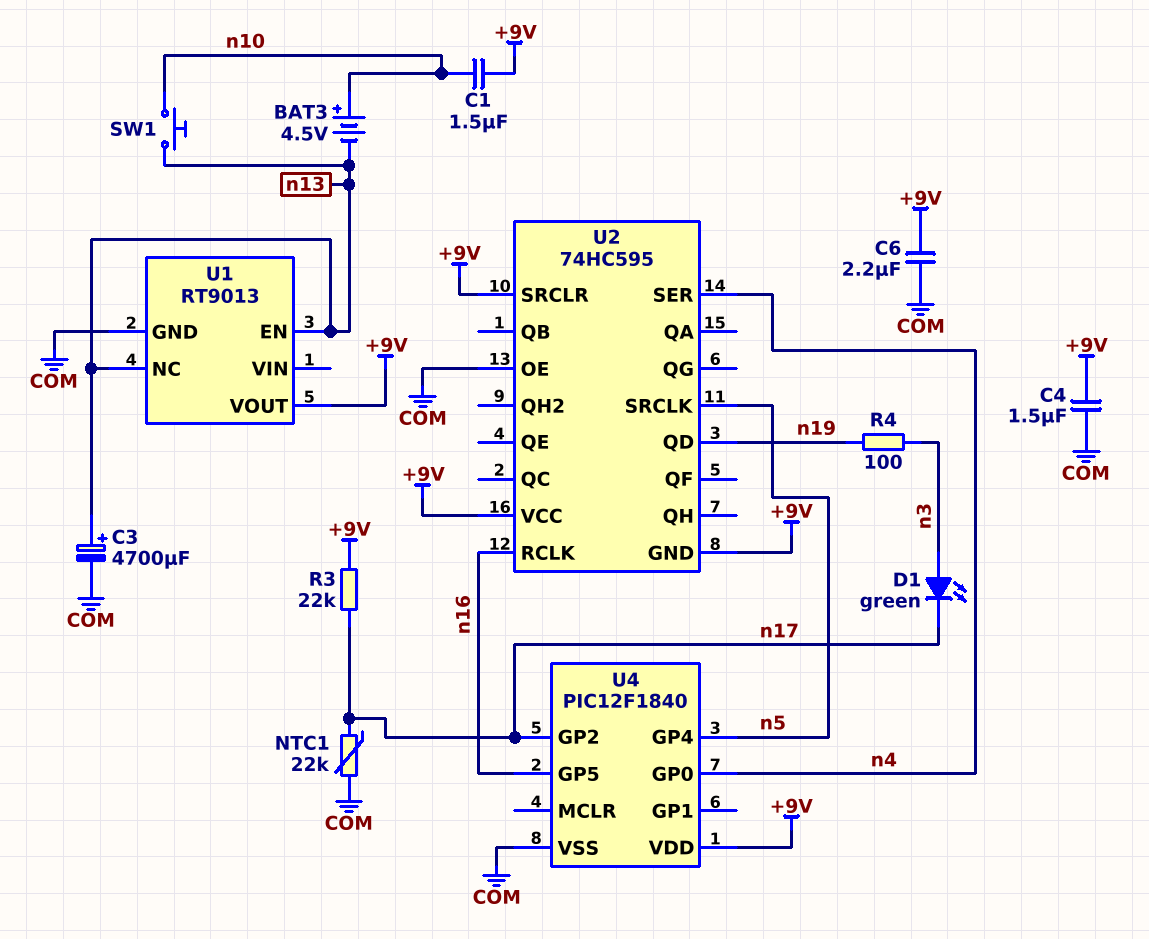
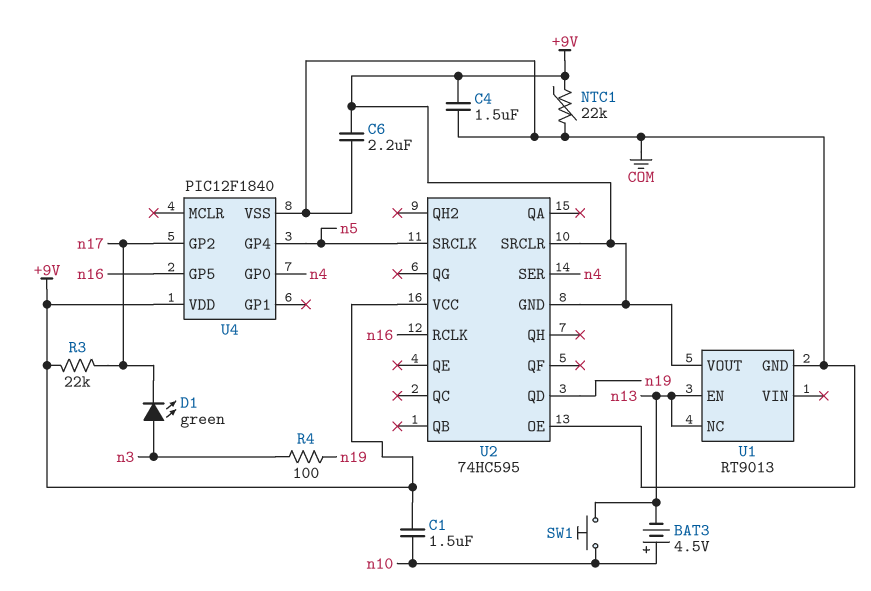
C3: 4700uF (plus n13, minus COM) -> none
NTC1: 22k (COM, n17) -> 22k (+9V, COM)

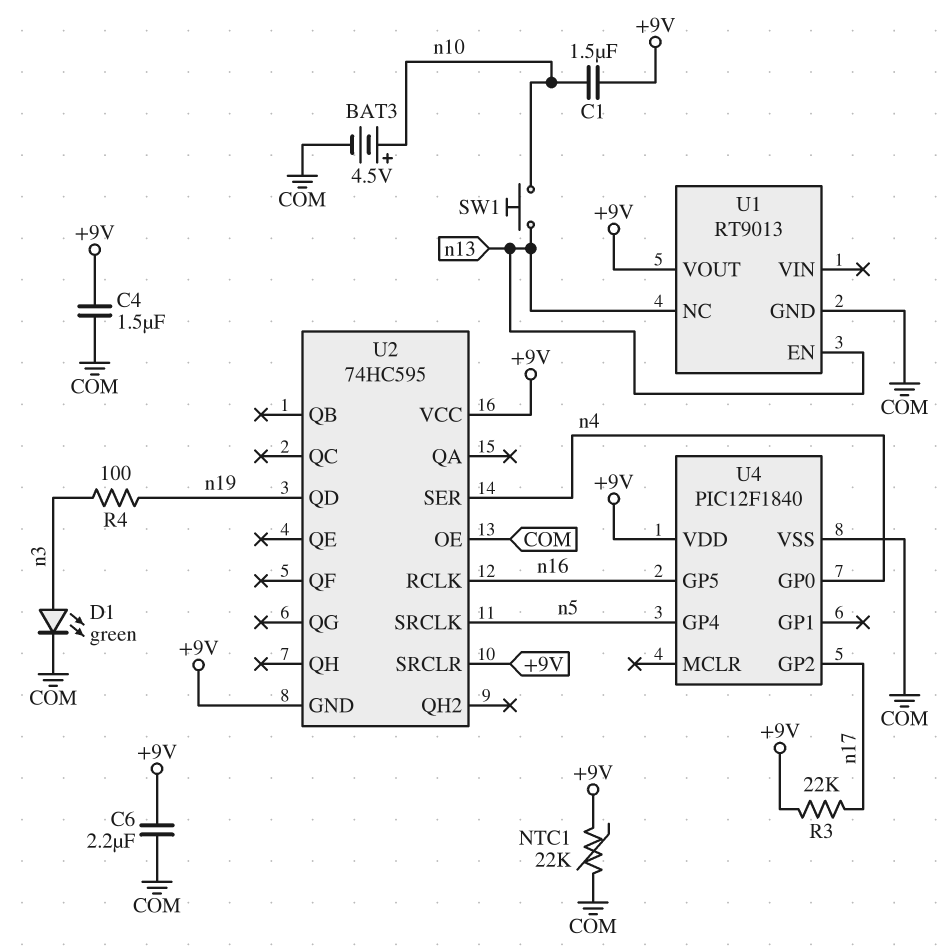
BAT3: 4.5V (plus n10, minus n13) -> 4.5V (plus n10, minus COM)
D1: LED green (A n3, K n17) -> LED green (A n3, K COM)

